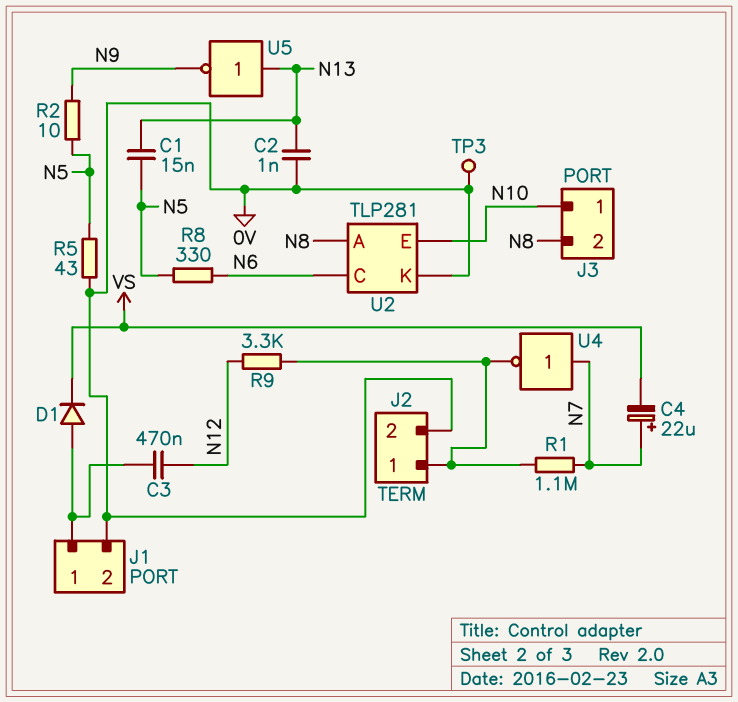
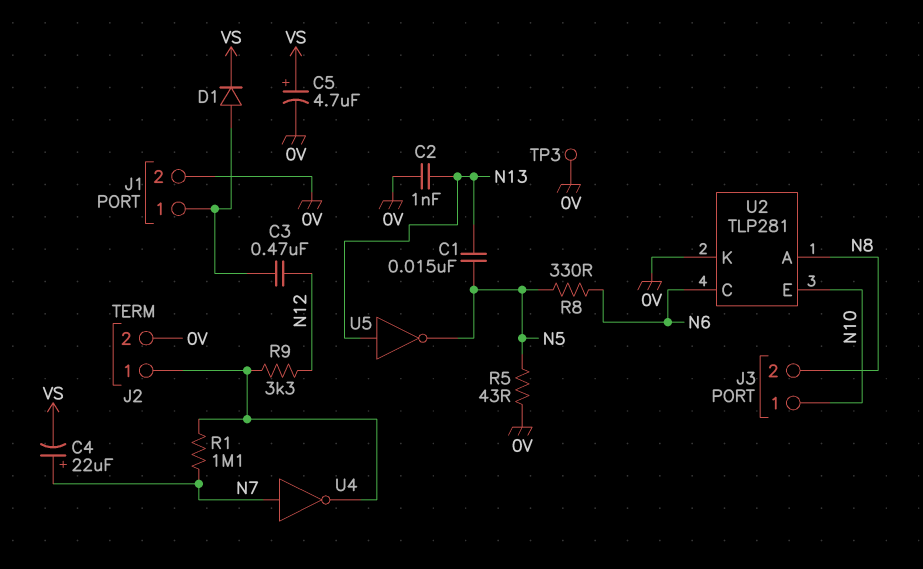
C5: none -> 4.7uF (plus VS, minus 0V)
R2: 10 (N5, N9) -> none
U5: NOT (in N13, out N9) -> NOT (in N13, out N5)

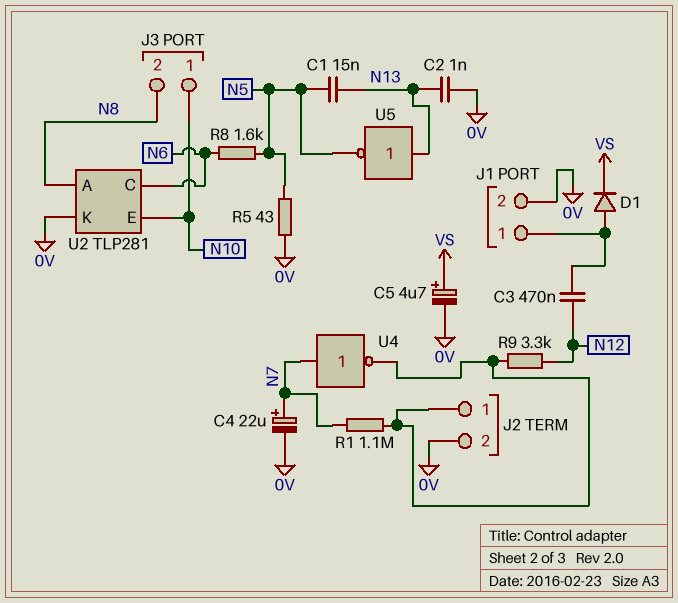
C4: 22uF (plus N7, minus VS) -> 22uF (plus N7, minus 0V)
R8: 330 (N5, N6) -> 1.6k (N5, N6)
TP3: test point (0V) -> none

